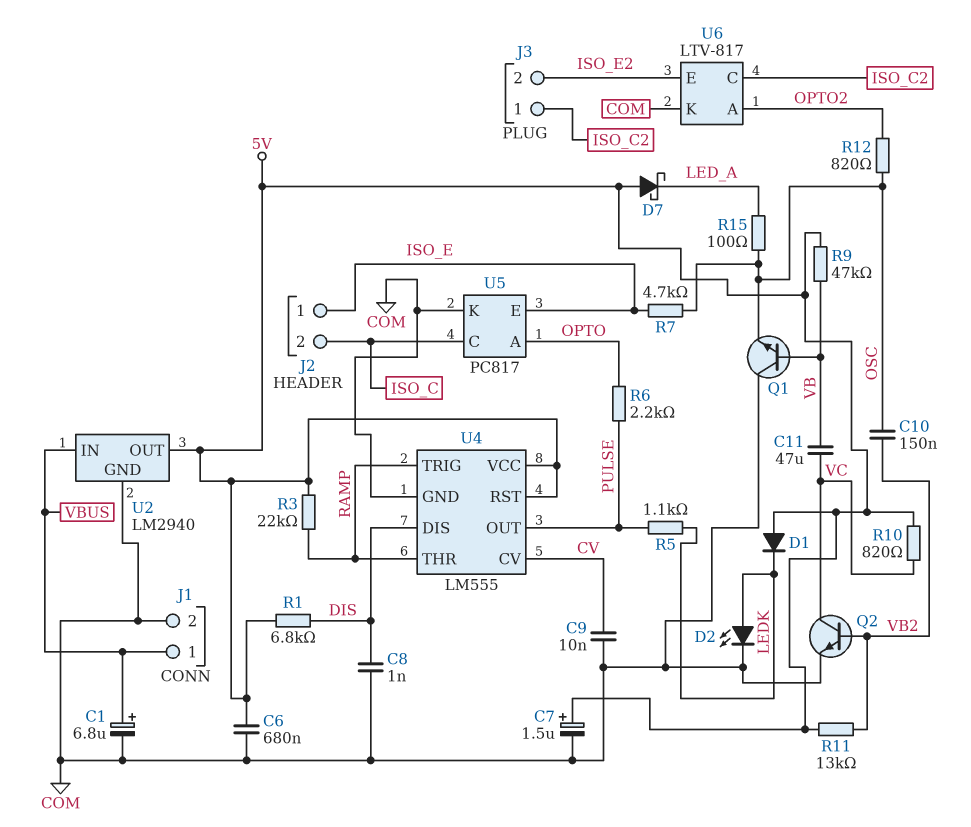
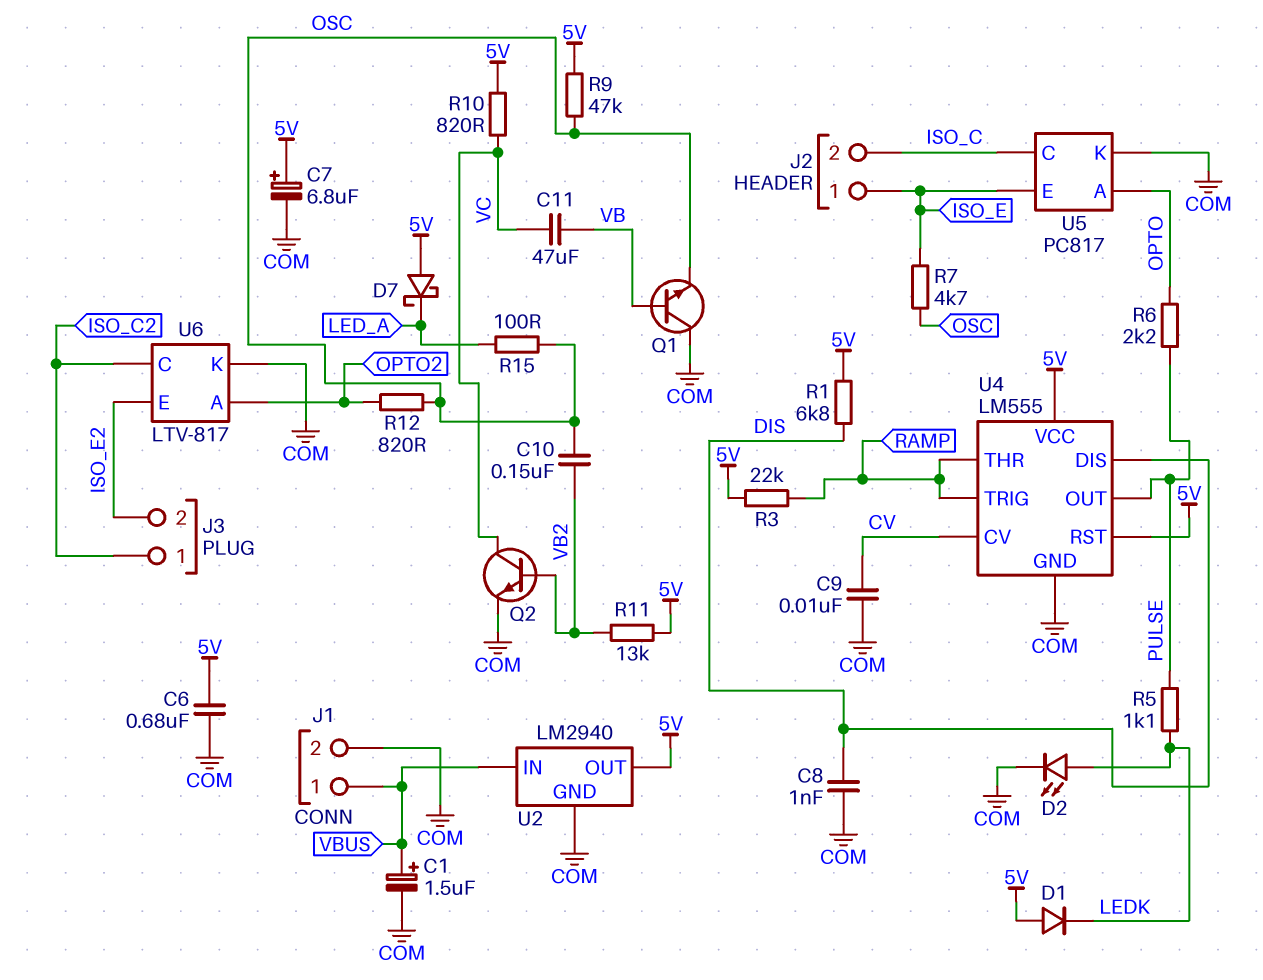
C1: 6.8uF (plus VBUS, minus COM) -> 1.5uF (plus VBUS, minus COM)
C7: 1.5uF (plus 5V, minus COM) -> 6.8uF (plus 5V, minus COM)
R9: 47k (5V, VB) -> 47k (5V, OSC)

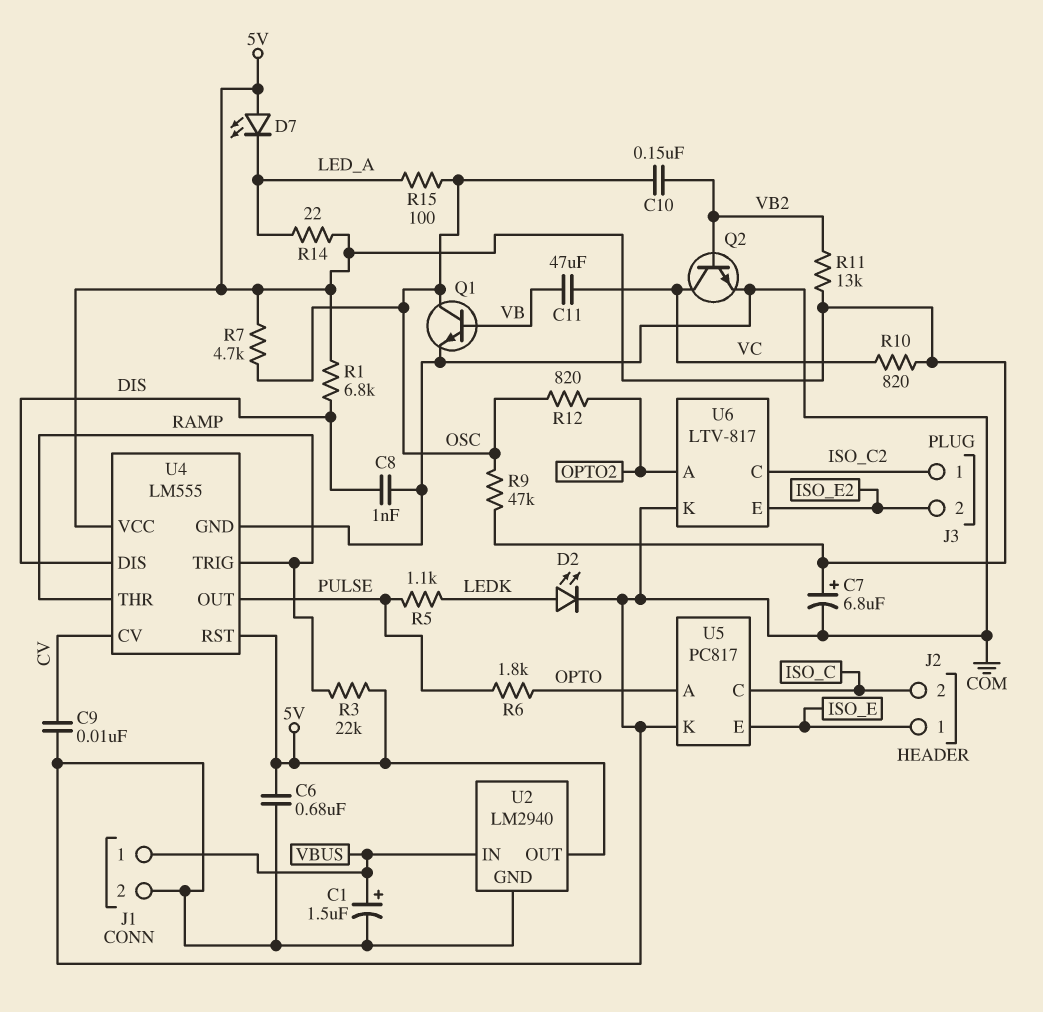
D1: diode (A 5V, K LEDK) -> none
D7: schottky (A 5V, K LED_A) -> LED (A 5V, K LED_A)
Q1: NPN (B VB, C COM, E OSC) -> NPN (B VB, C OSC, E COM)
R6: 2.2k (OPTO, PULSE) -> 1.8k (OPTO, PULSE)
R7: 4.7k (ISO_E, OSC) -> 4.7k (5V, OSC)
R14: none -> 22 (5V, LED_A)

